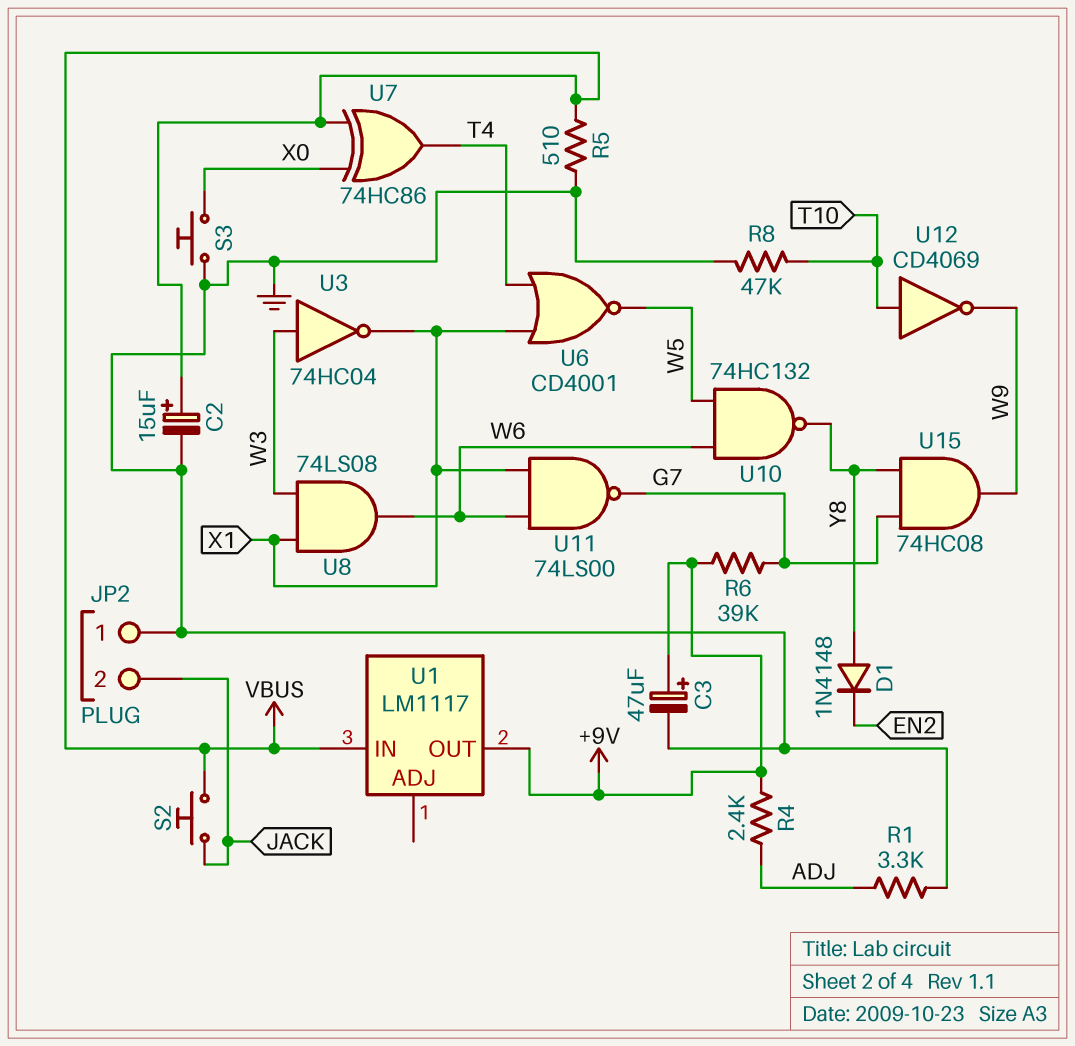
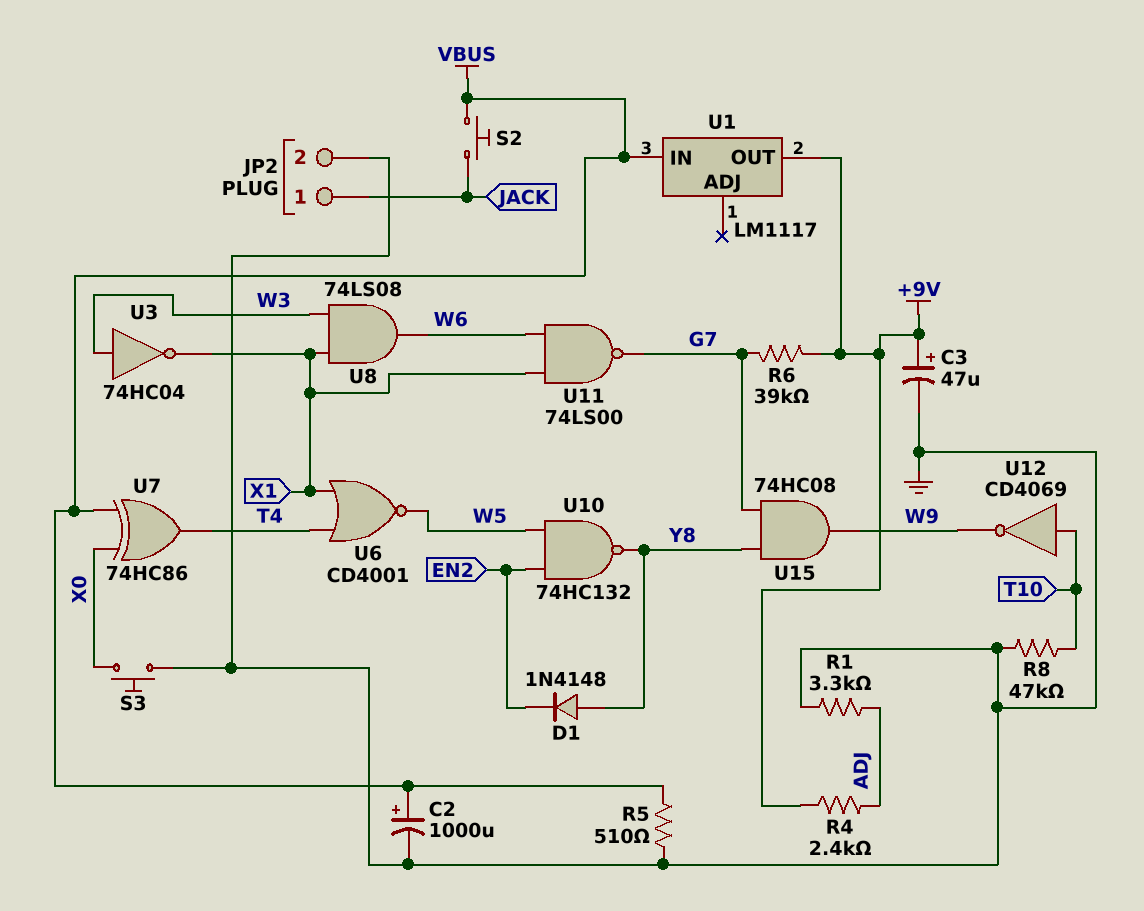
C2: 15uF (plus VBUS, minus GND) -> 1000uF (plus VBUS, minus GND)
JP2 pin 1: GND -> JACK
JP2 pin 2: JACK -> GND
U10: NAND 74HC132 (in W5, in W6, out Y8) -> NAND 74HC132 (in EN2, in W5, out Y8)

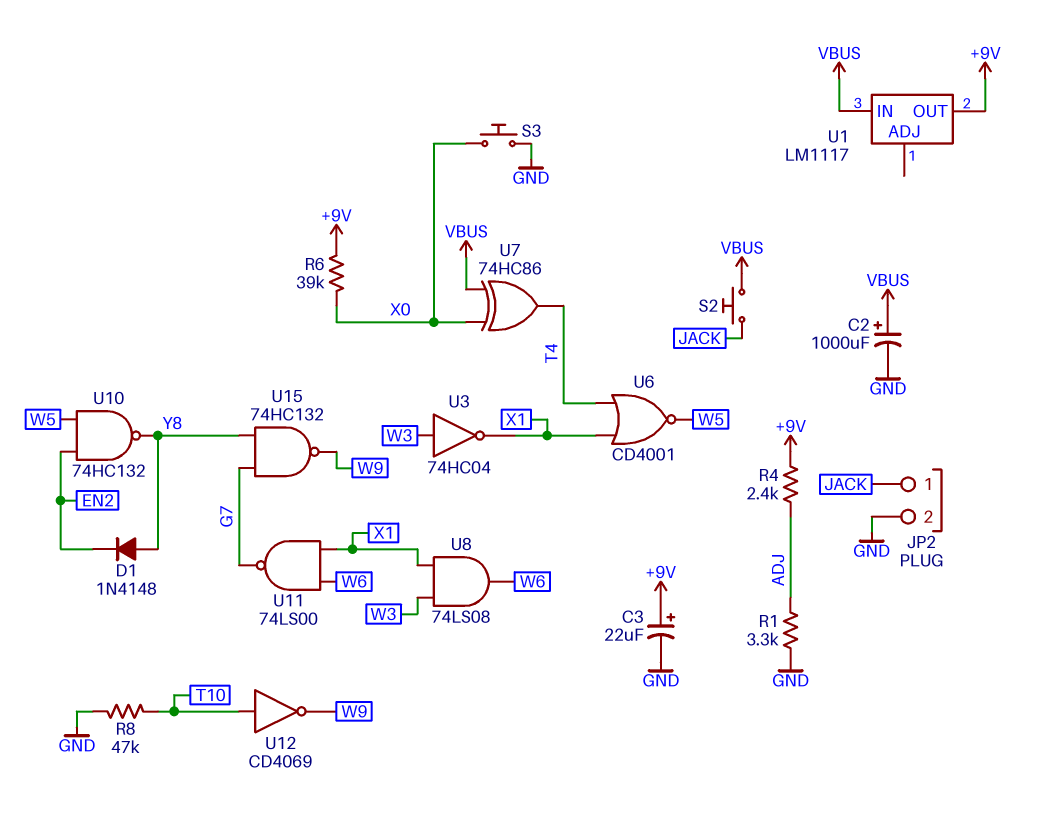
C3: 47uF (plus +9V, minus GND) -> 22uF (plus +9V, minus GND)
R5: 510 (GND, VBUS) -> none
R6: 39k (+9V, G7) -> 39k (+9V, X0)
U15: AND 74HC08 (in G7, in Y8, out W9) -> NAND 74HC132 (in G7, in Y8, out W9)

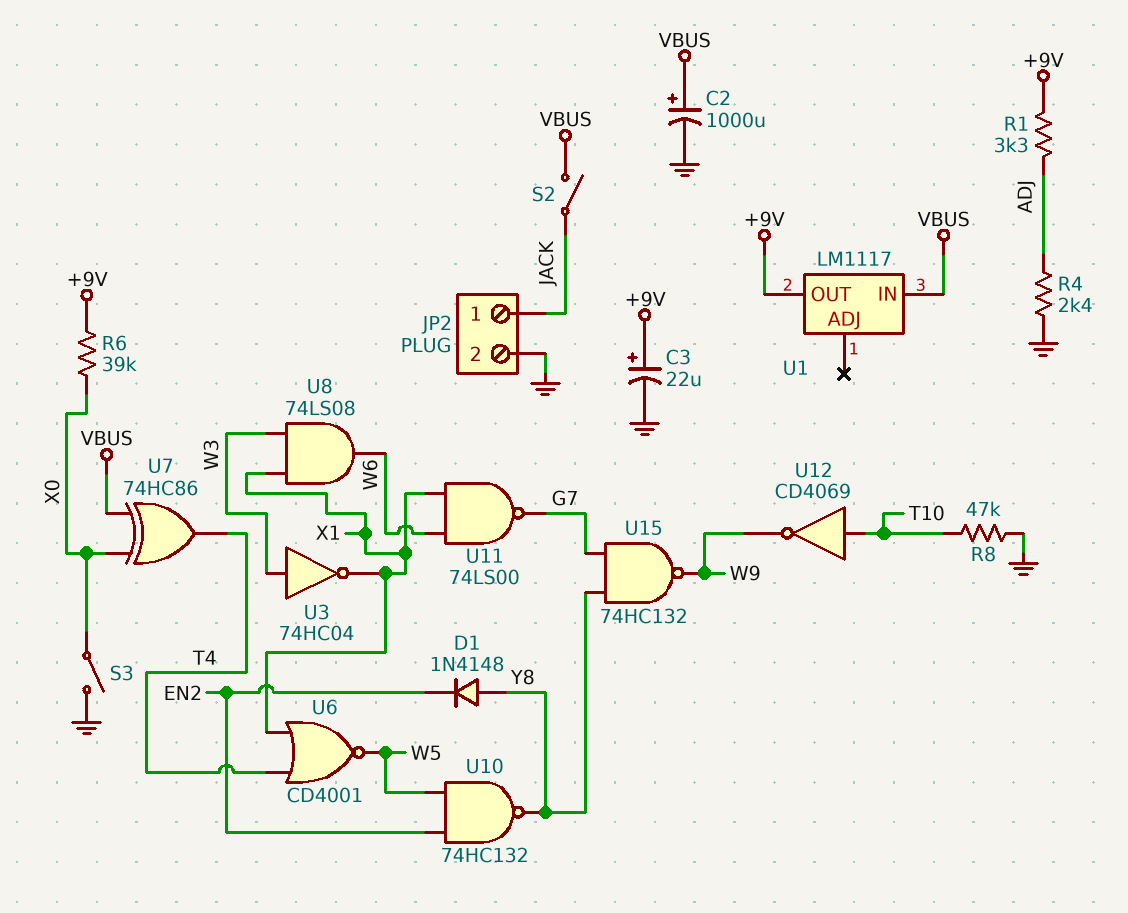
R1: 3.3k (ADJ, GND) -> 3.3k (+9V, ADJ)
R4: 2.4k (+9V, ADJ) -> 2.4k (ADJ, GND)
S2: button (JACK, VBUS) -> switch (JACK, VBUS)
S3: button (GND, X0) -> switch (GND, X0)

